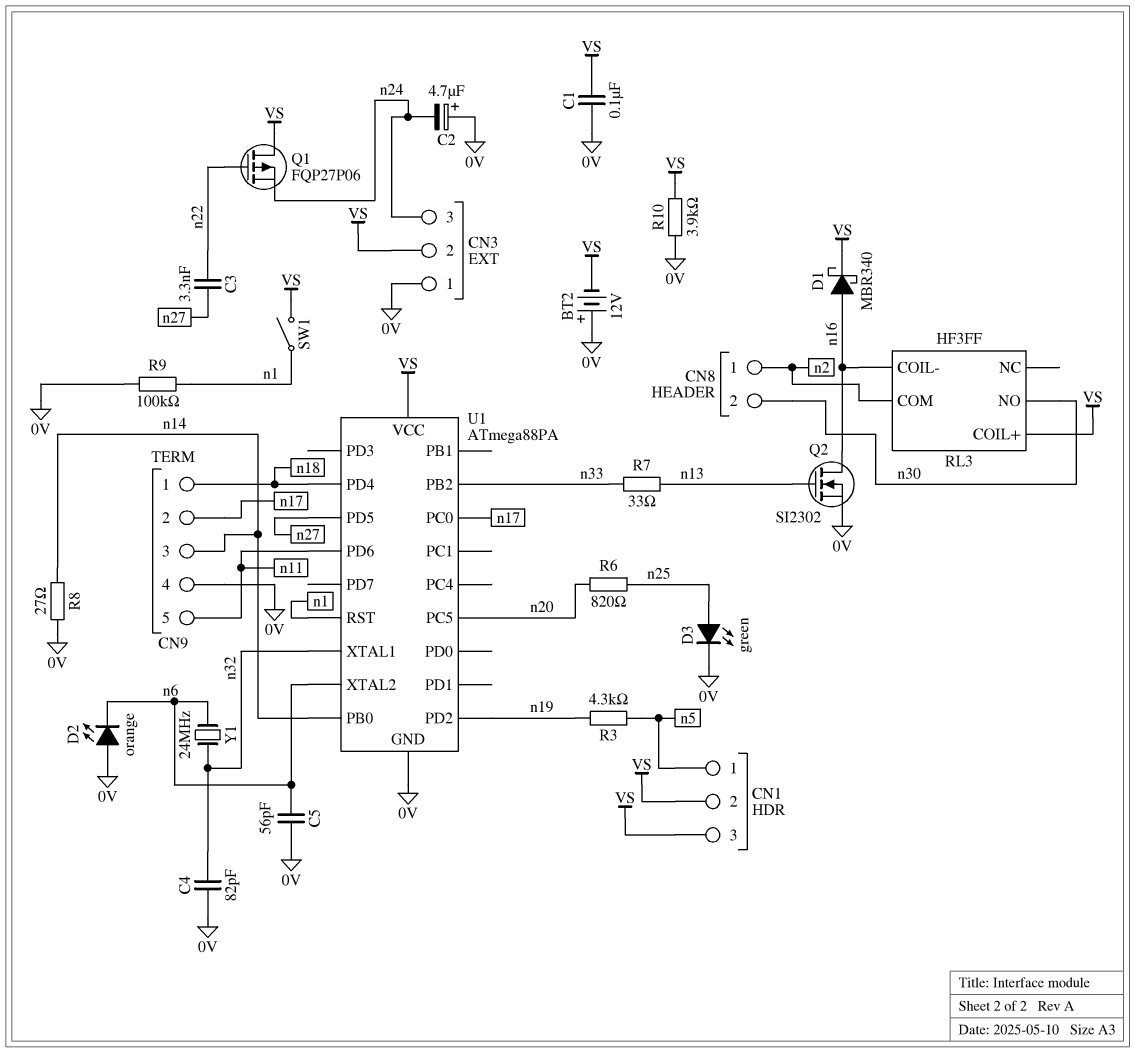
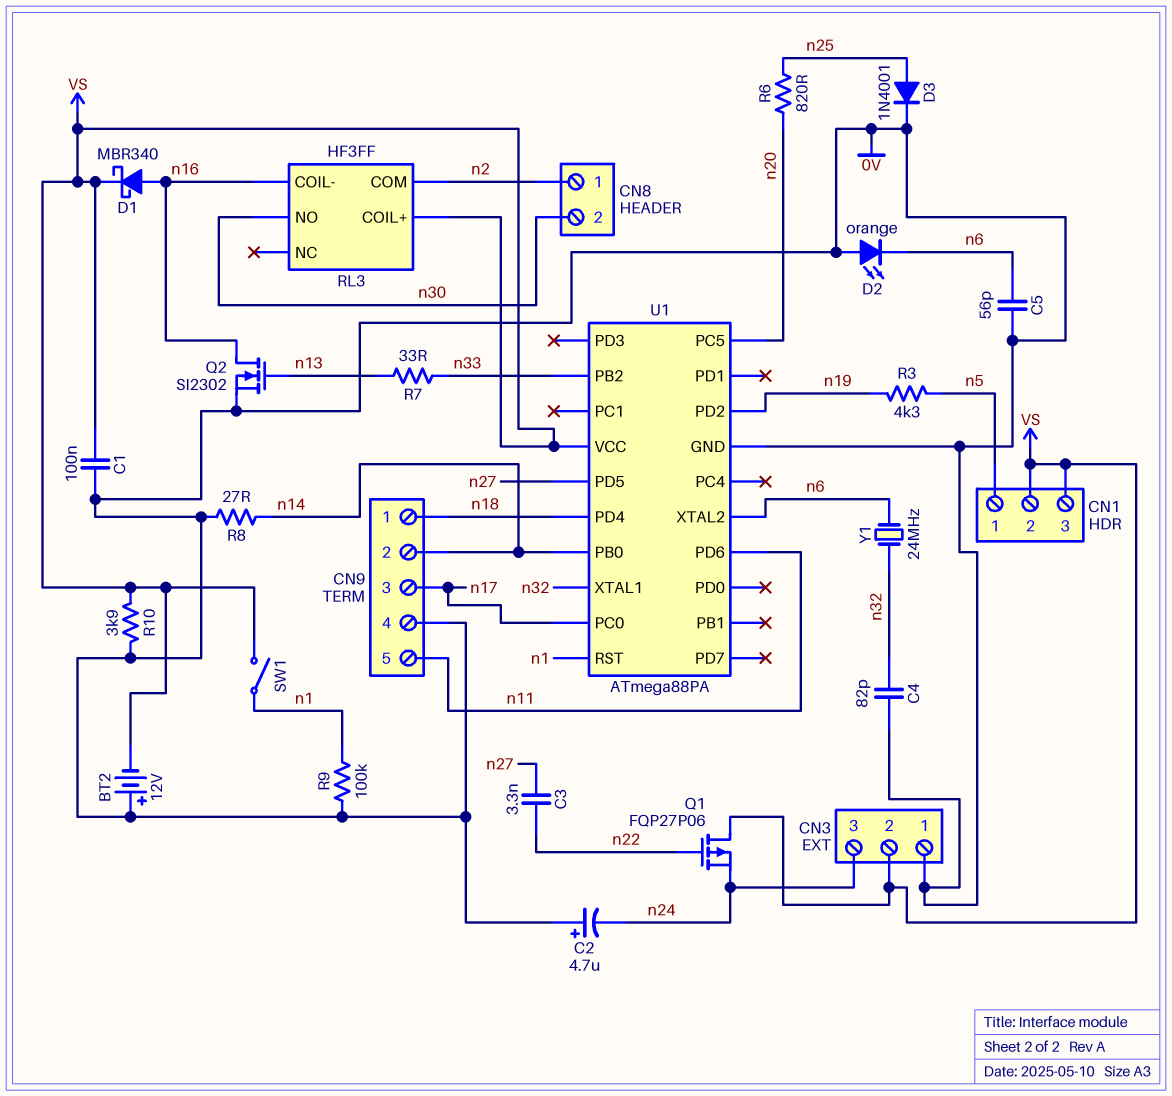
CN9 pin 2: n17 -> n14
CN9 pin 3: n14 -> n17
D3: LED green (A n25, K 0V) -> diode 1N4001 (A n25, K 0V)

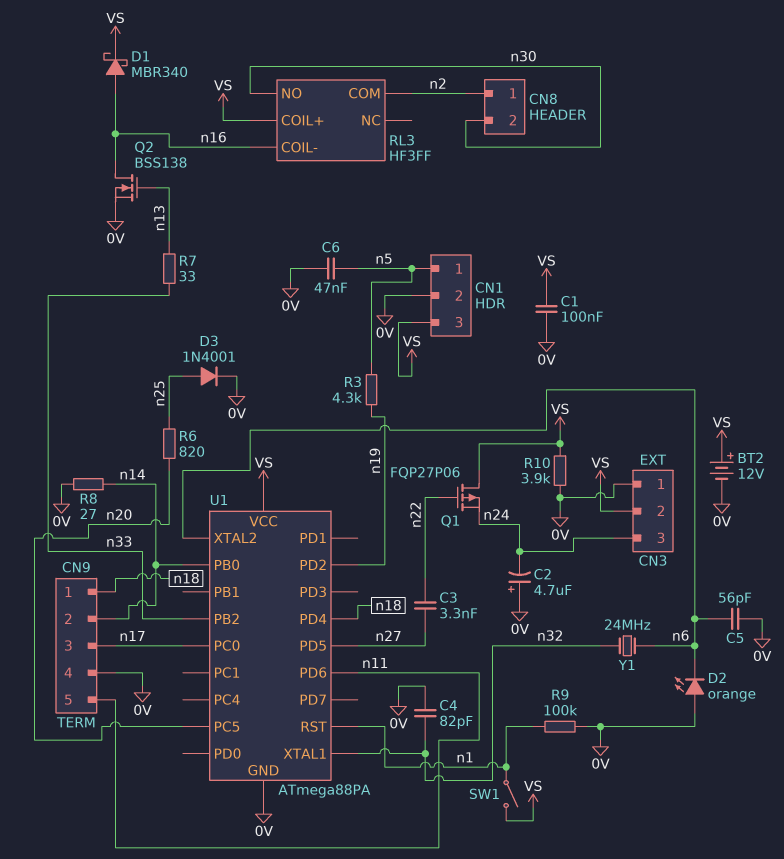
BT2: 12V (plus 0V, minus VS) -> 12V (plus VS, minus 0V)
C6: none -> 47nF (0V, n5)
CN1 pin 2: VS -> 0V
Q2: NMOS SI2302 (G n13, D n16, S 0V) -> NMOS BSS138 (G n13, D n16, S 0V)

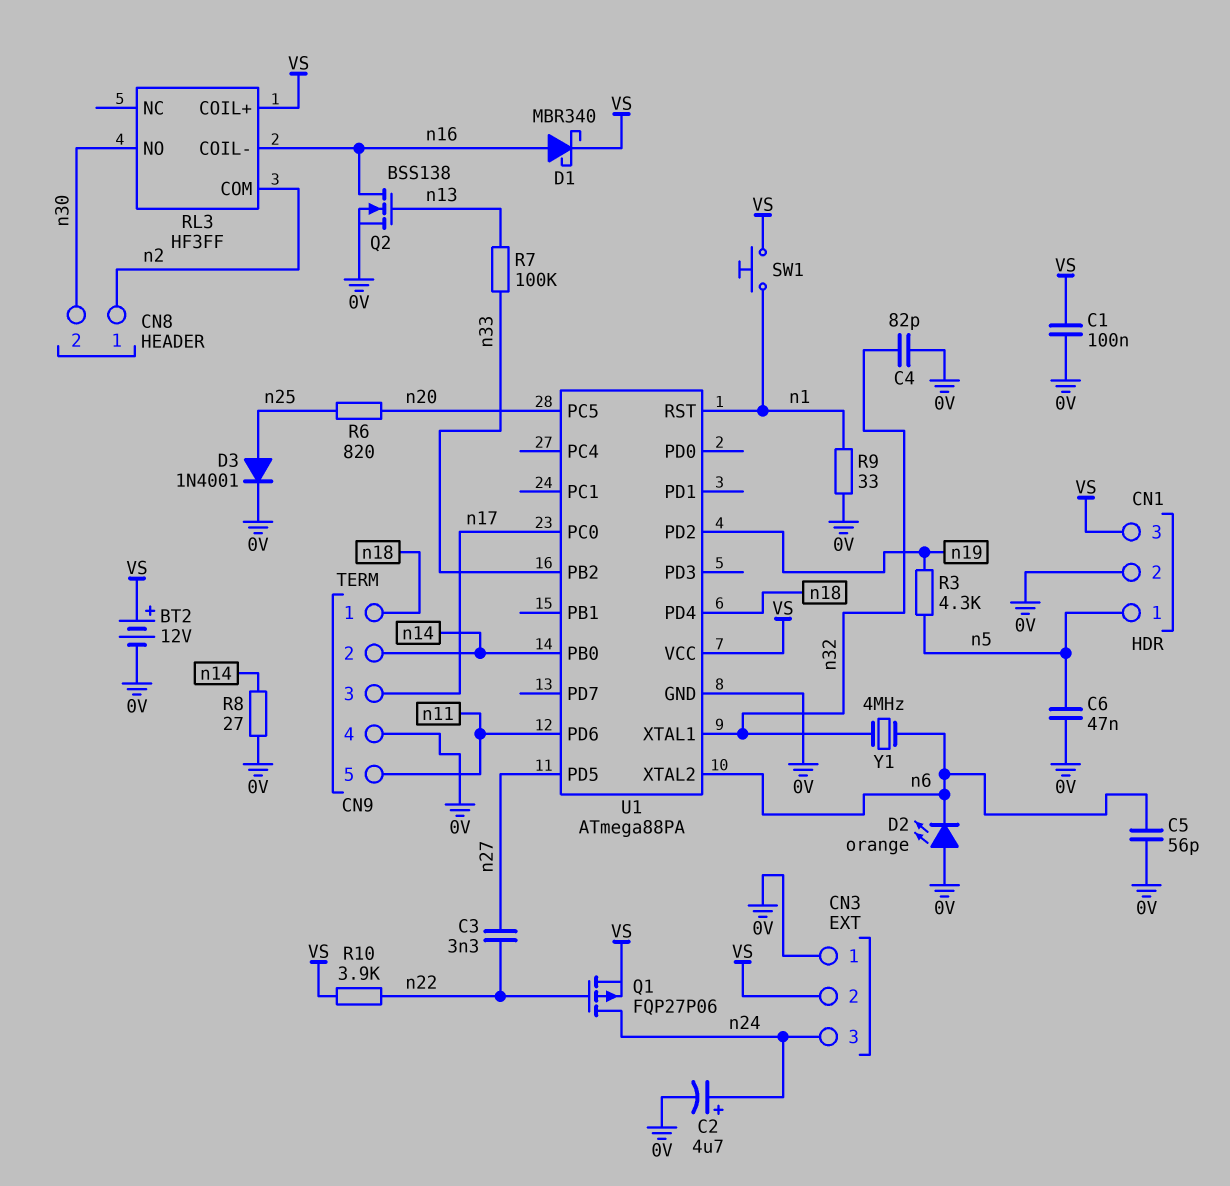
C2: 4.7uF (plus 0V, minus n24) -> 4.7uF (plus n24, minus 0V)
Q1: PMOS FQP27P06 (G n22, D VS, S n24) -> PMOS FQP27P06 (G n22, D n24, S VS)
R7: 33 (n13, n33) -> 100k (n13, n33)
R9: 100k (0V, n1) -> 33 (0V, n1)
R10: 3.9k (0V, VS) -> 3.9k (VS, n22)
SW1: switch (VS, n1) -> button (VS, n1)
Y1: 24MHz (n6, n32) -> 4MHz (n6, n32)

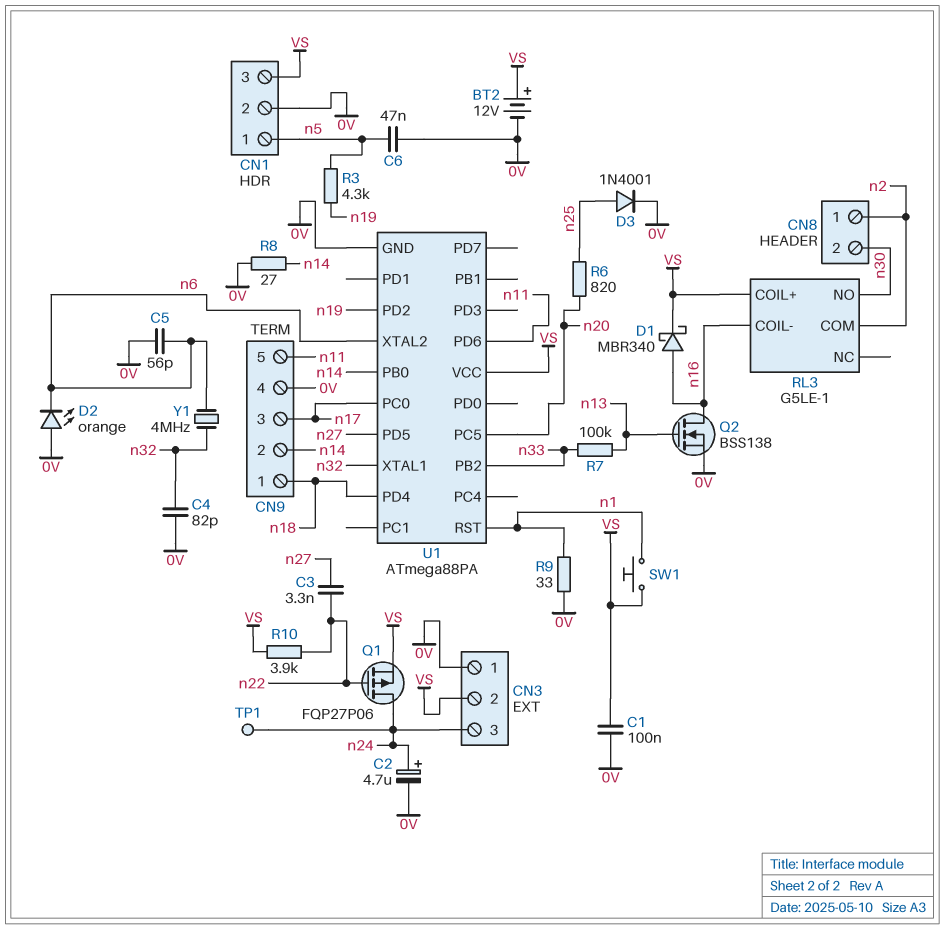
RL3: HF3FF -> G5LE-1
TP1: none -> test point (n24)

